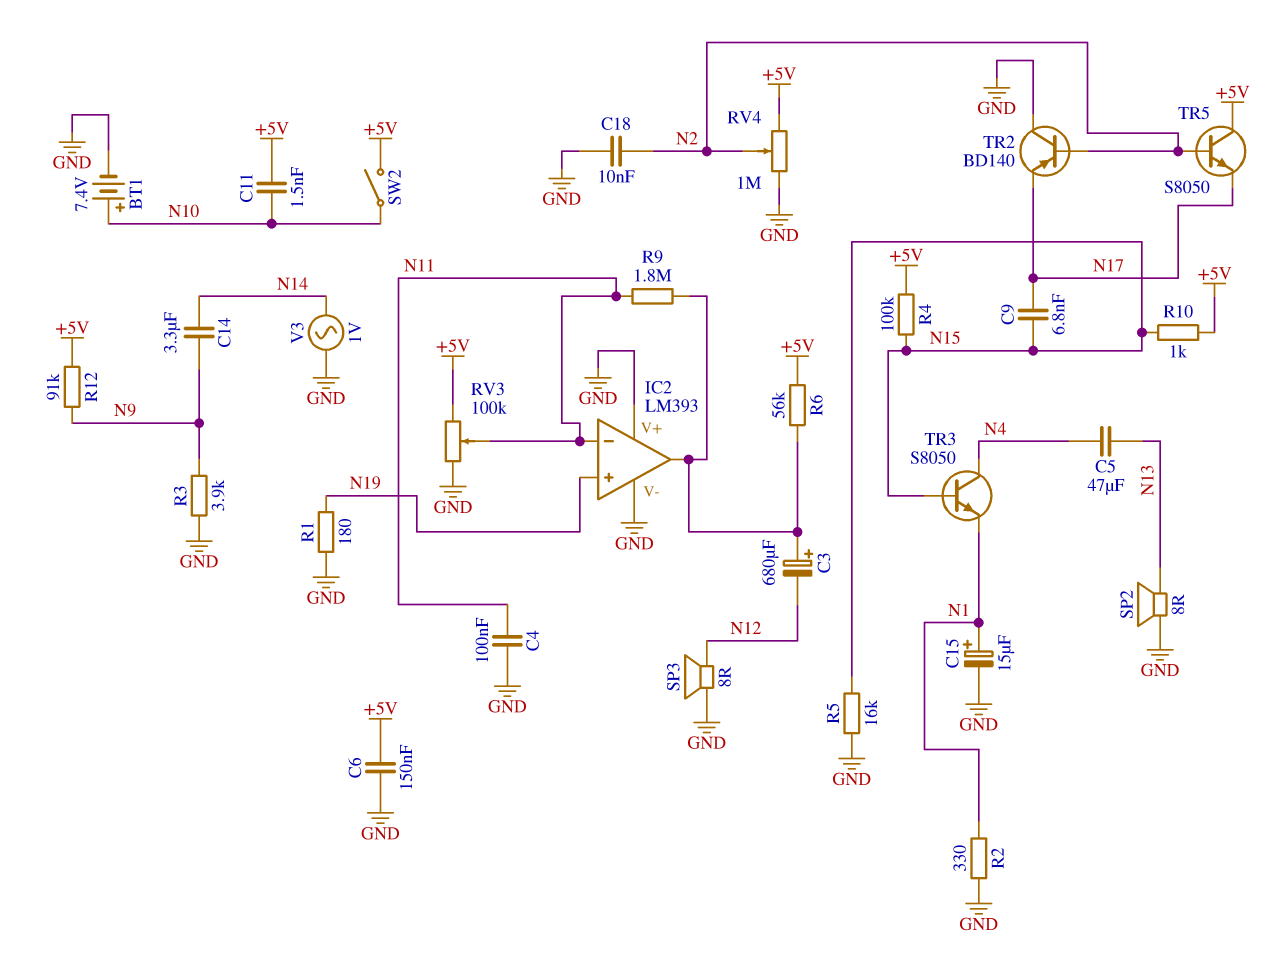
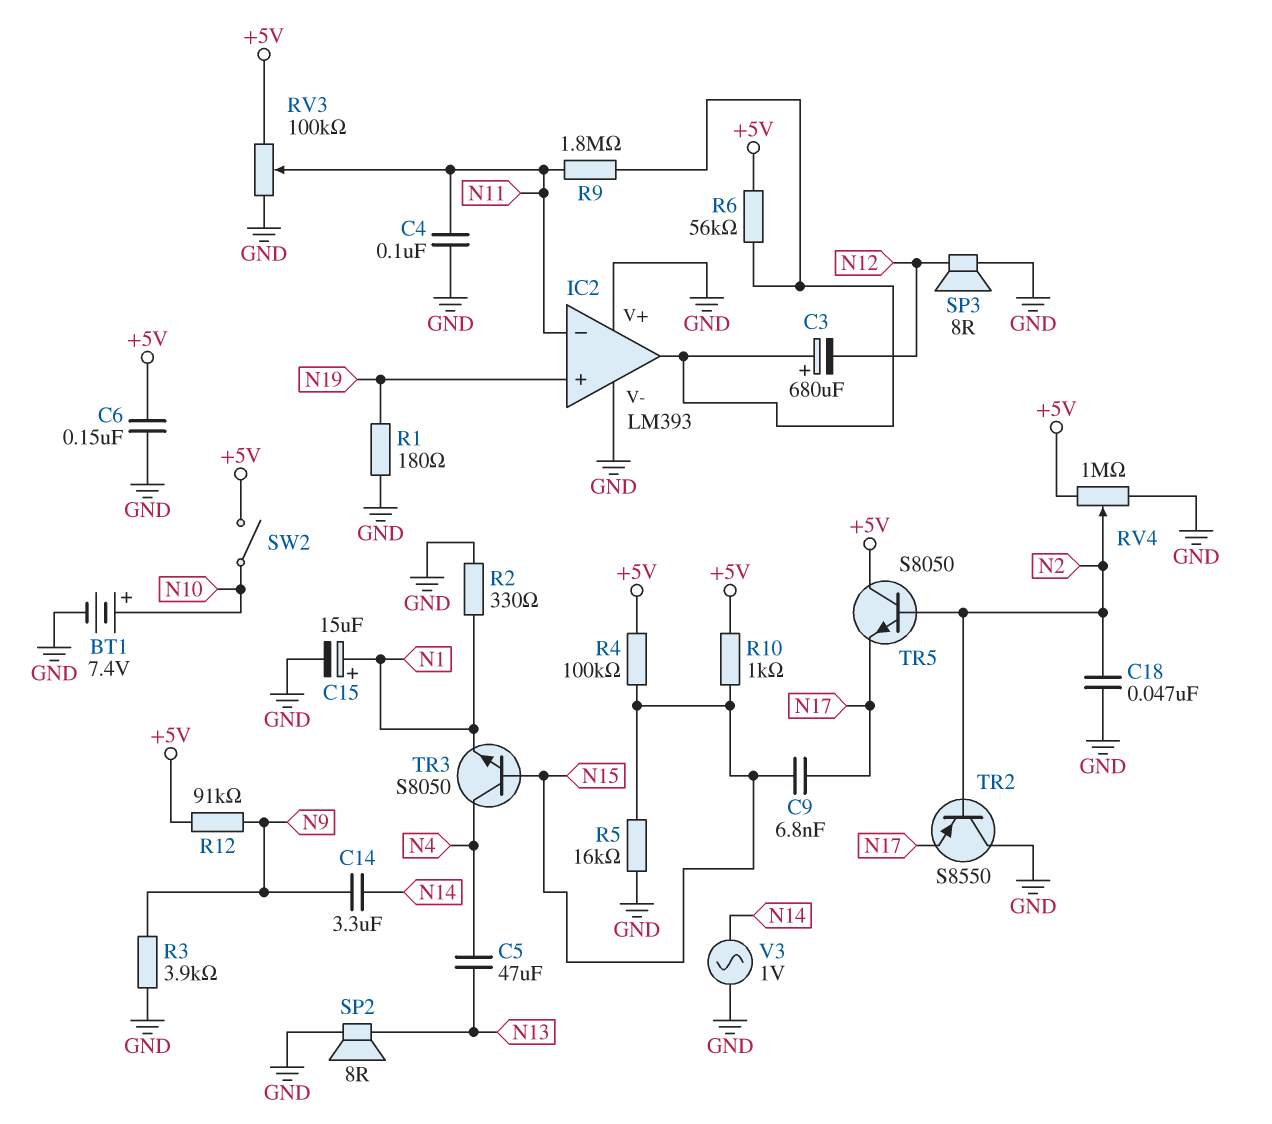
C11: 1.5nF (+5V, N10) -> none
C18: 10nF (GND, N2) -> 47nF (GND, N2)
TR2: PNP BD140 (B N2, C GND, E N17) -> PNP S8550 (B N2, C GND, E N17)

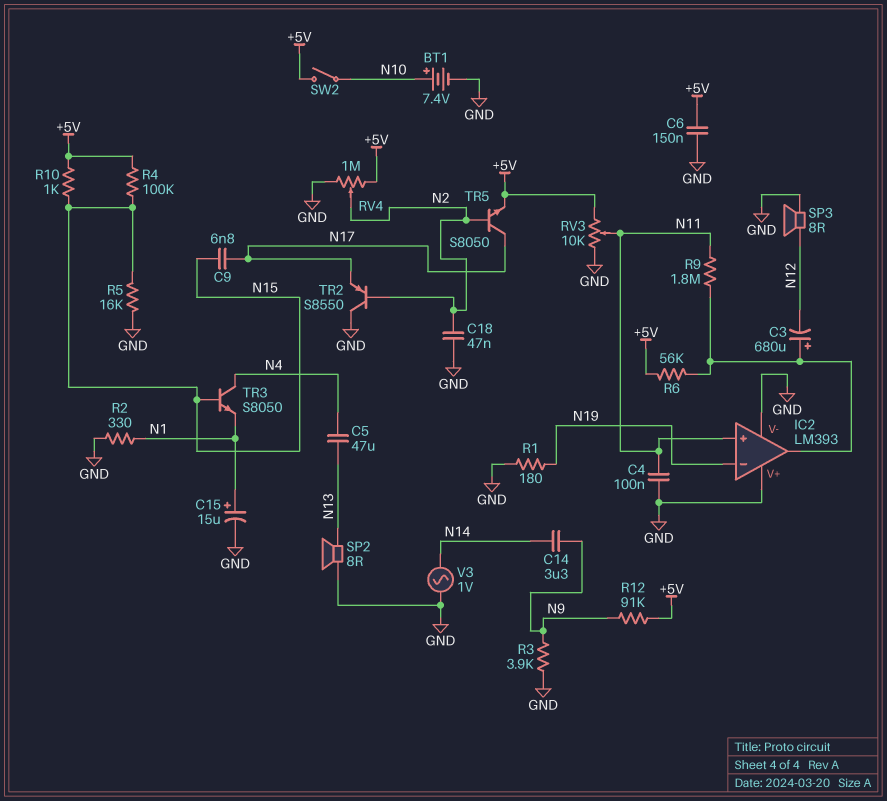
IC2 pin in+: N19 -> N11
IC2 pin in-: N11 -> N19
RV3: 100k (+5V, GND, wiper N11) -> 10k (+5V, GND, wiper N11)
TR5: NPN S8050 (B N2, C +5V, E N17) -> NPN S8050 (B N2, C N17, E +5V)

